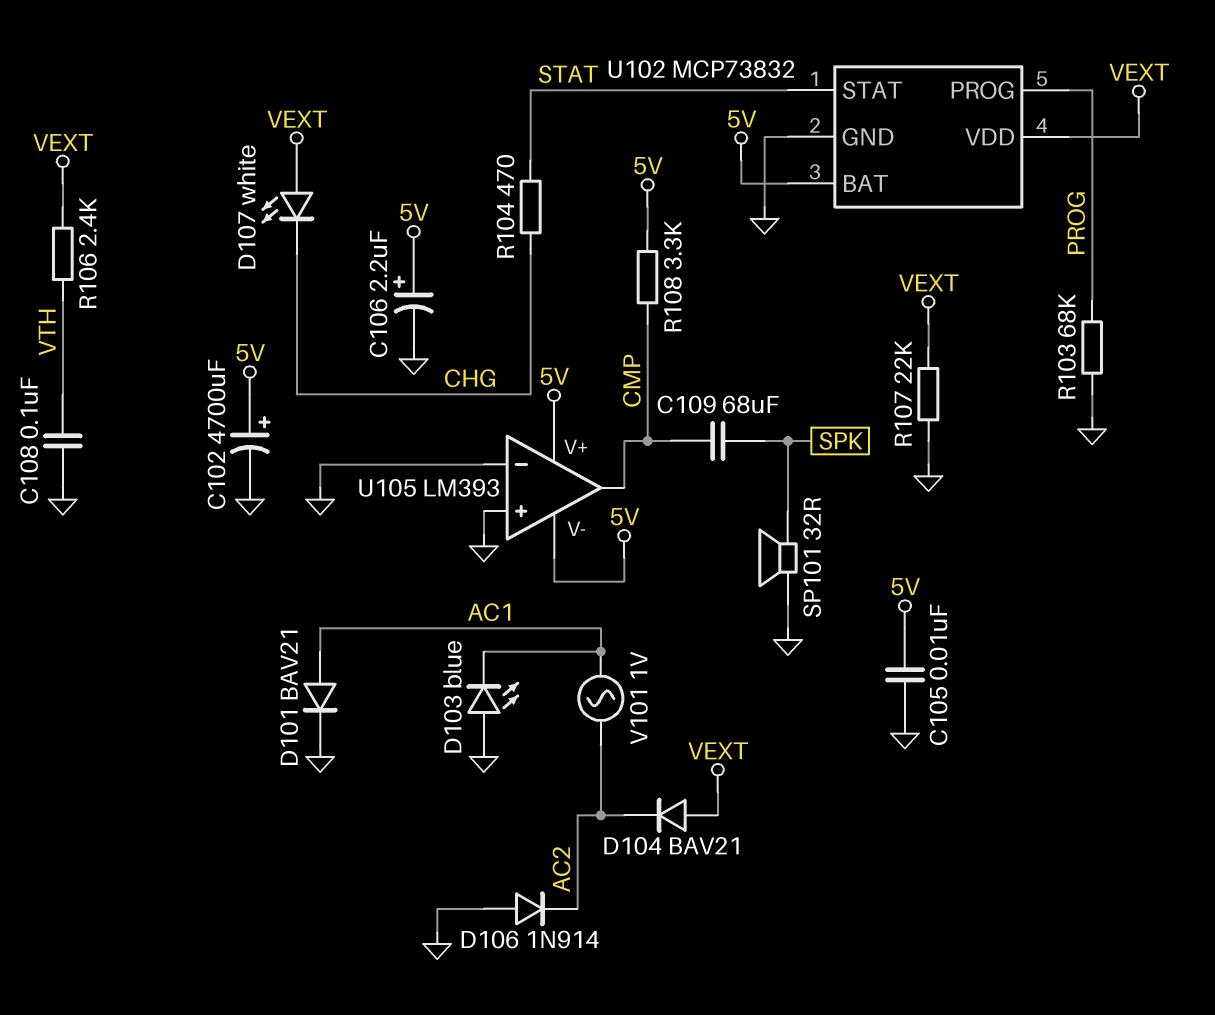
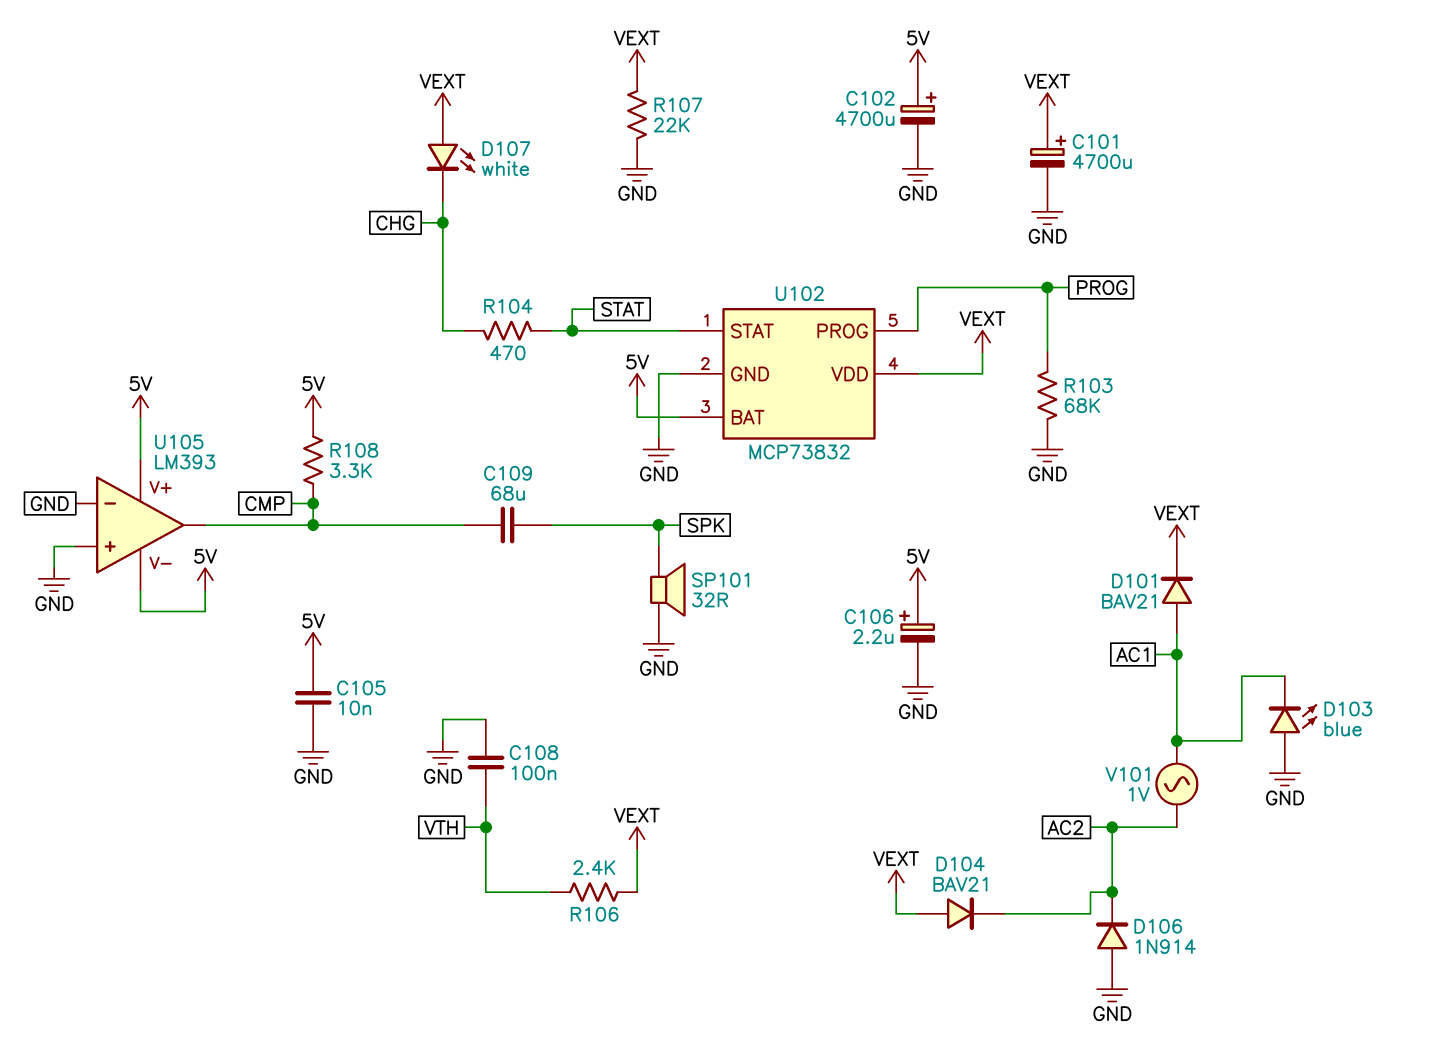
C101: none -> 4700uF (plus VEXT, minus GND)
D101: diode BAV21 (A AC1, K GND) -> diode BAV21 (A AC1, K VEXT)

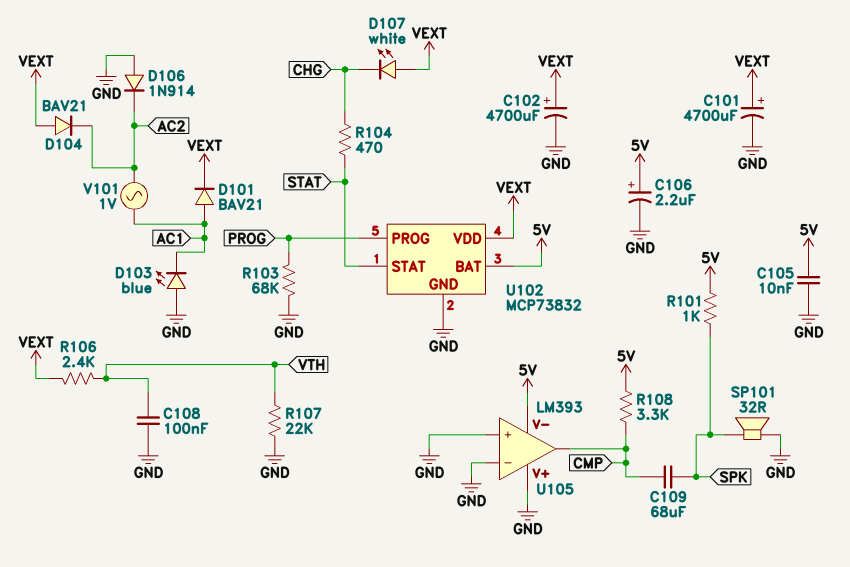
C102: 4700uF (plus 5V, minus GND) -> 4700uF (plus VEXT, minus GND)
R101: none -> 1k (5V, SPK)
R107: 22k (GND, VEXT) -> 22k (GND, VTH)
U105 pin V+: 5V -> GND

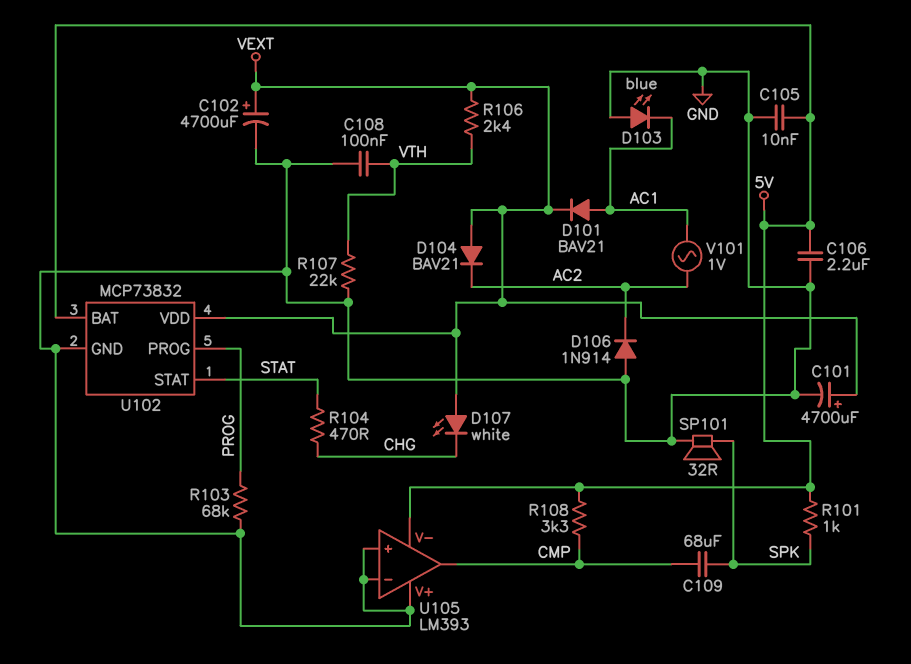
C106: 2.2uF (plus 5V, minus GND) -> 2.2uF (5V, GND)

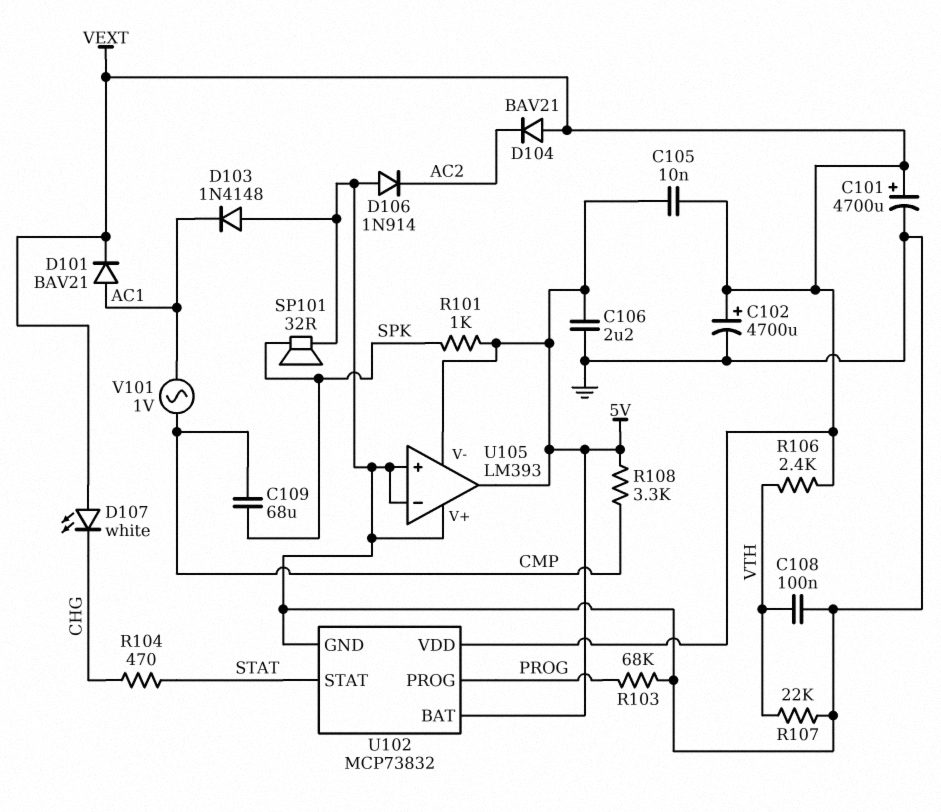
C105: 10nF (5V, GND) -> 10nF (5V, VEXT)
D103: LED blue (A GND, K AC1) -> diode 1N4148 (A GND, K AC1)
U105 pin out: CMP -> 5V
V101: AC 1V (AC1, AC2) -> AC 1V (AC1, CMP)

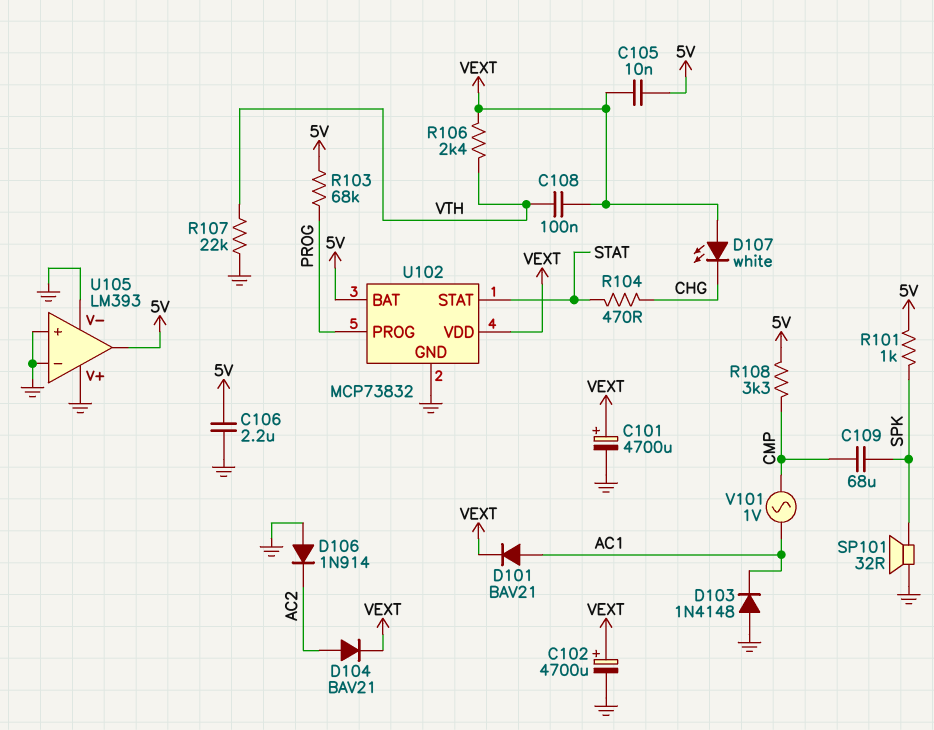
C108: 100nF (GND, VTH) -> 100nF (VEXT, VTH)
D104: diode BAV21 (A VEXT, K AC2) -> diode BAV21 (A AC2, K VEXT)
R103: 68k (GND, PROG) -> 68k (5V, PROG)
U105 pin V-: 5V -> GND

